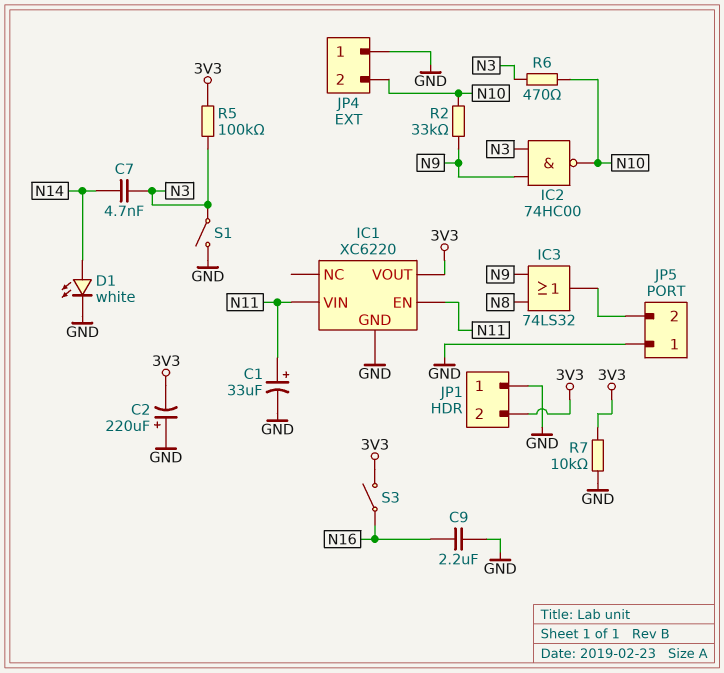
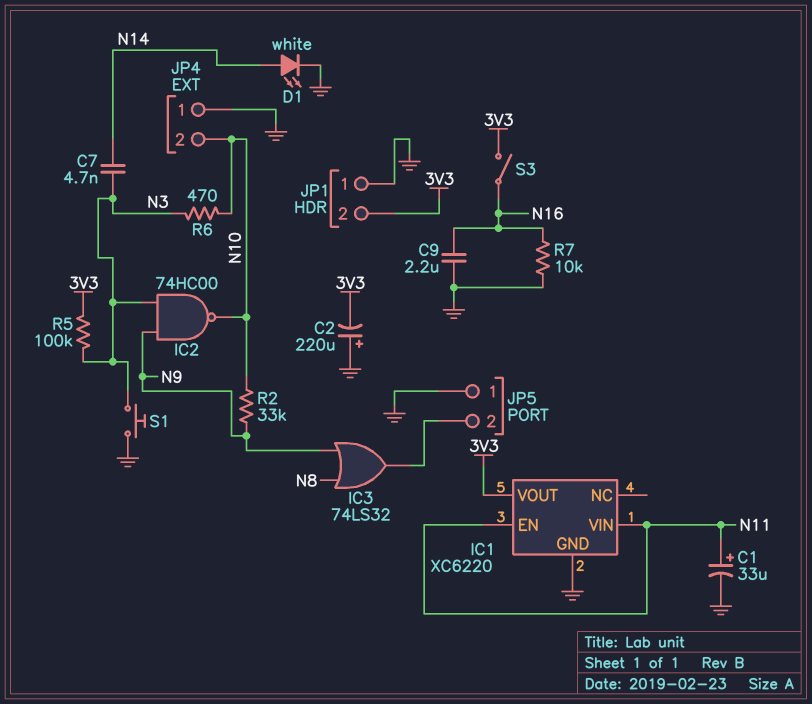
R7: 10k (3V3, GND) -> 10k (GND, N16)
S1: switch (GND, N3) -> button (GND, N3)

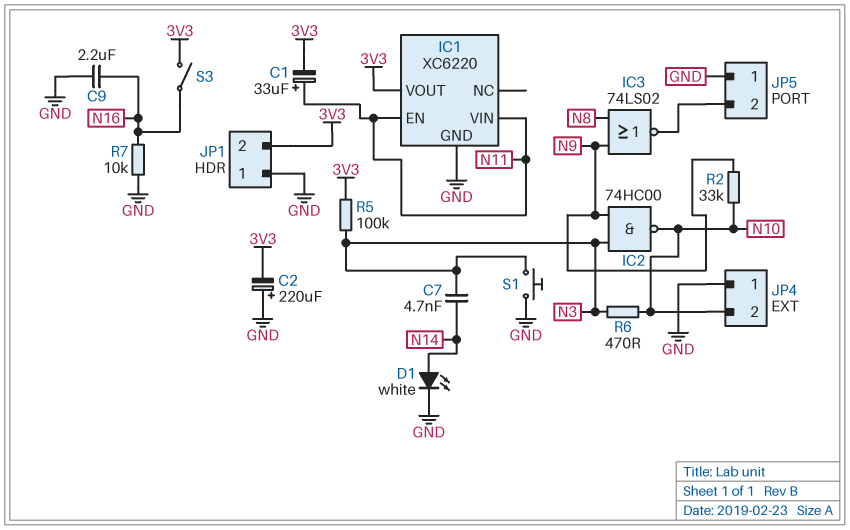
C1: 33uF (plus N11, minus GND) -> 33uF (plus N11, minus 3V3)
IC3: OR 74LS32 (in N8, in N9, out JP5/2) -> NOR 74LS02 (in N8, in N9, out JP5/2)

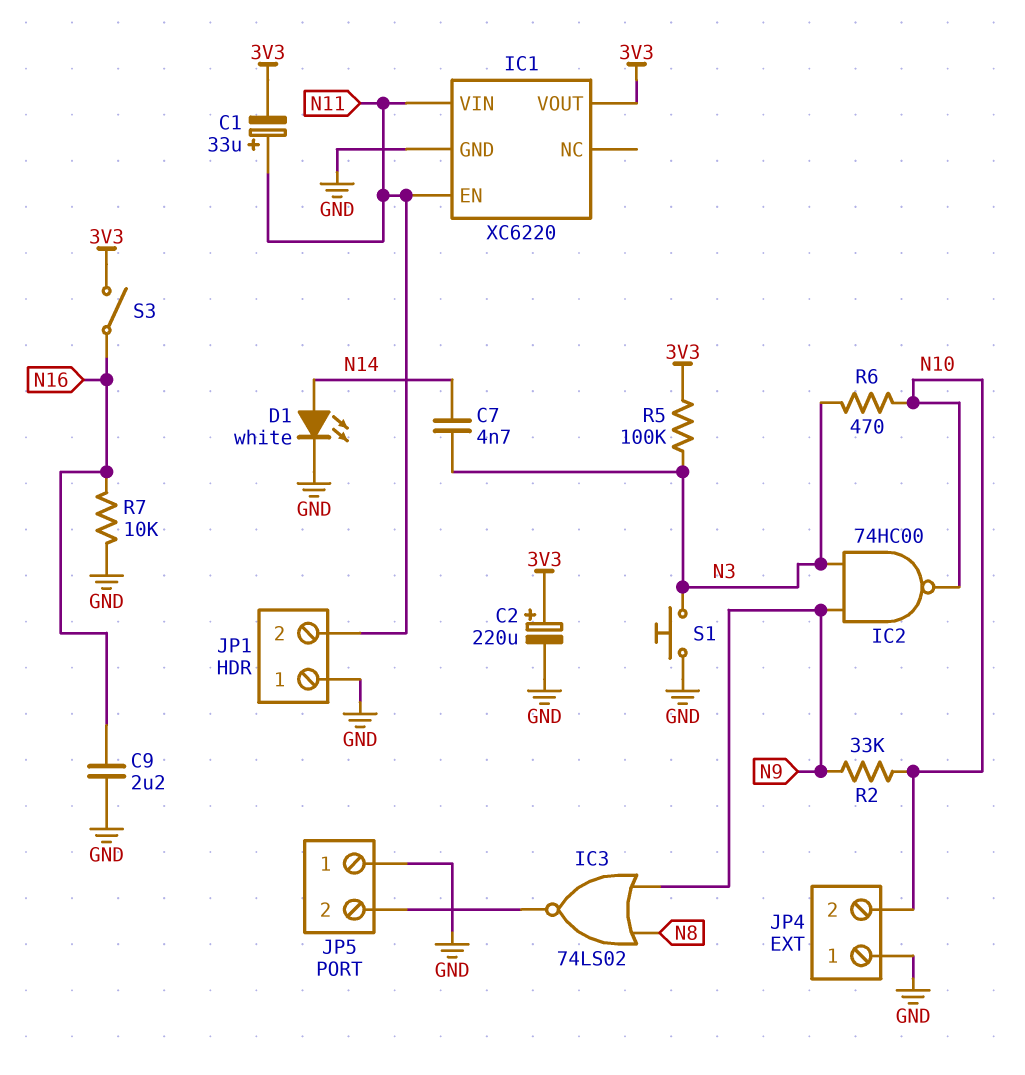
C2: 220uF (plus GND, minus 3V3) -> 220uF (plus 3V3, minus GND)
JP1 pin 2: 3V3 -> N11

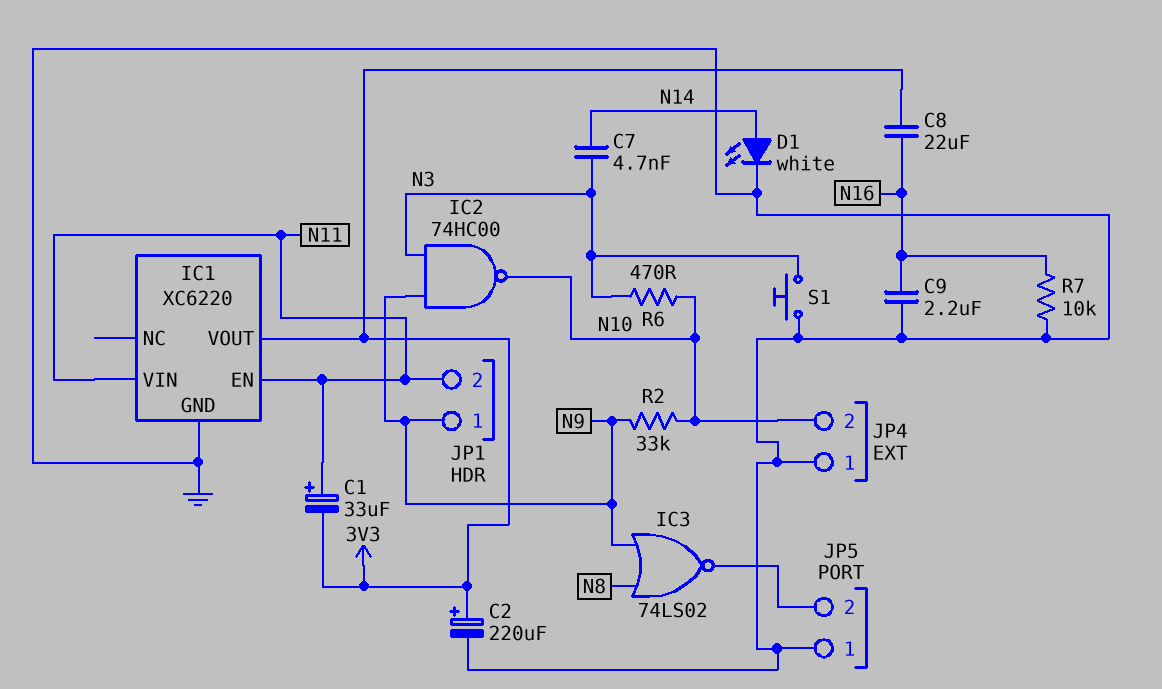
C8: none -> 22uF (3V3, N16)
JP1 pin 1: GND -> N9
R5: 100k (3V3, N3) -> none
S3: switch (3V3, N16) -> none

